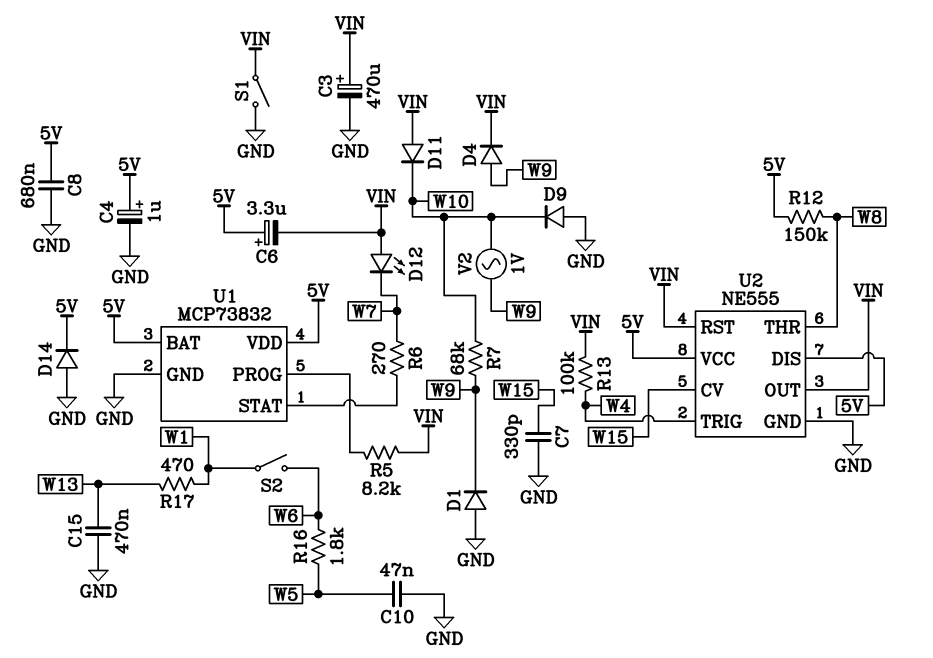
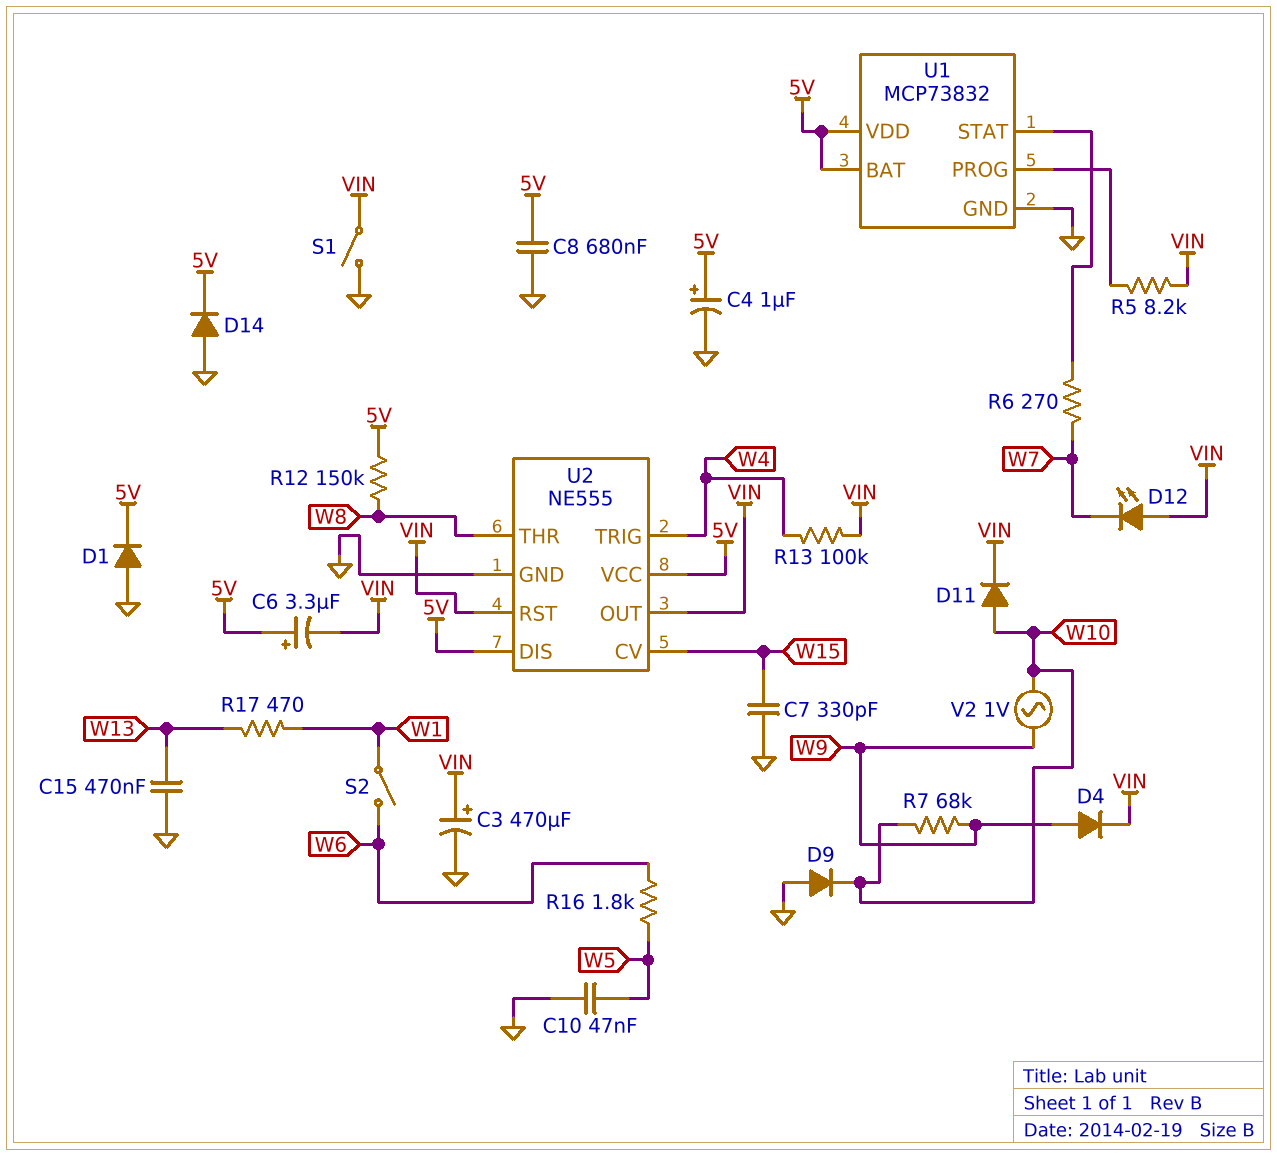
D1: diode (A GND, K W9) -> diode (A GND, K 5V)
D11: diode (A VIN, K W10) -> diode (A W10, K VIN)

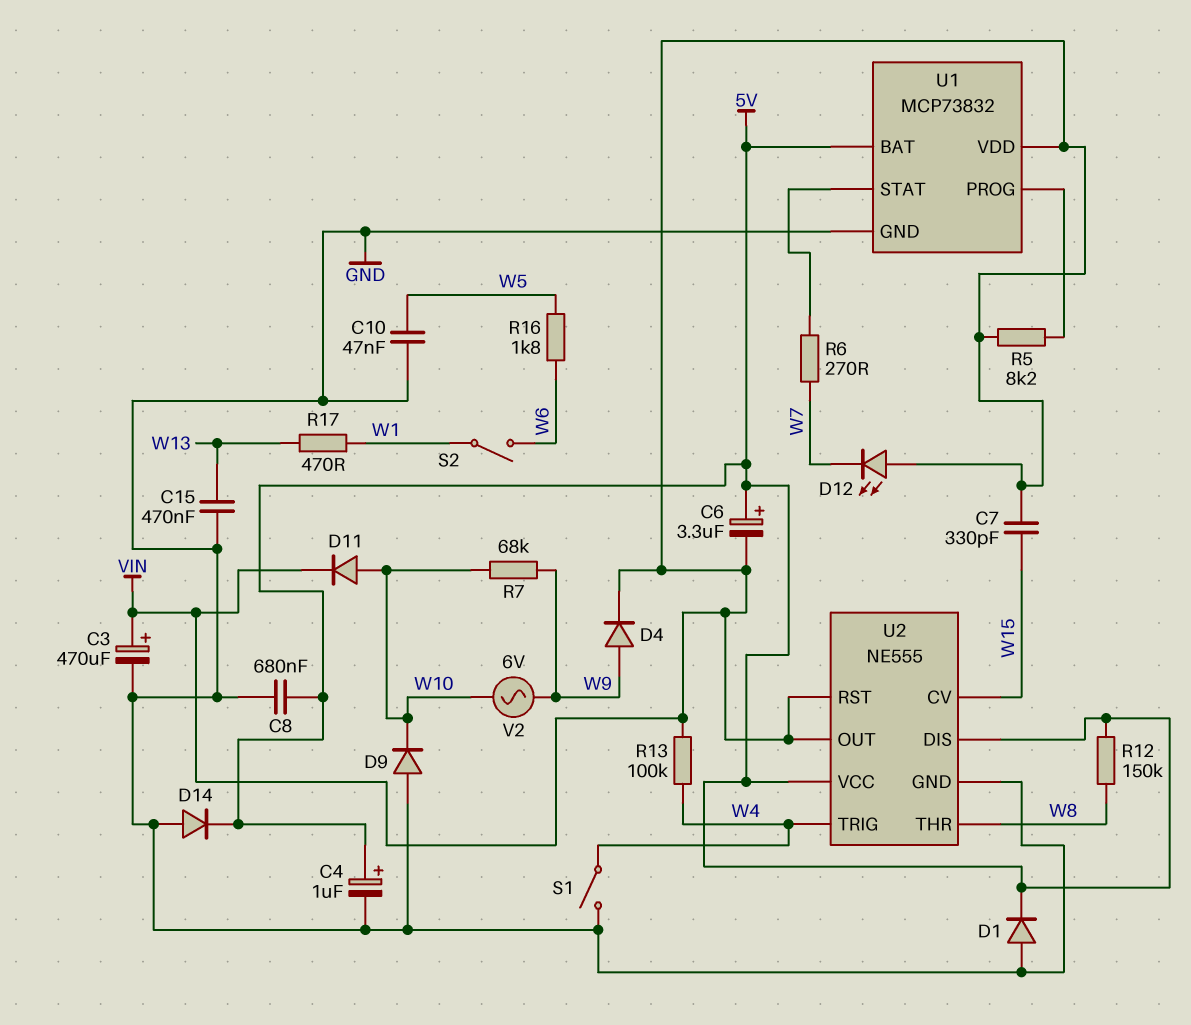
C7: 330pF (GND, W15) -> 330pF (VIN, W15)
S1: switch (GND, VIN) -> switch (GND, W4)
U1 pin VDD: 5V -> VIN
V2: AC 1V (W9, W10) -> AC 6V (W9, W10)

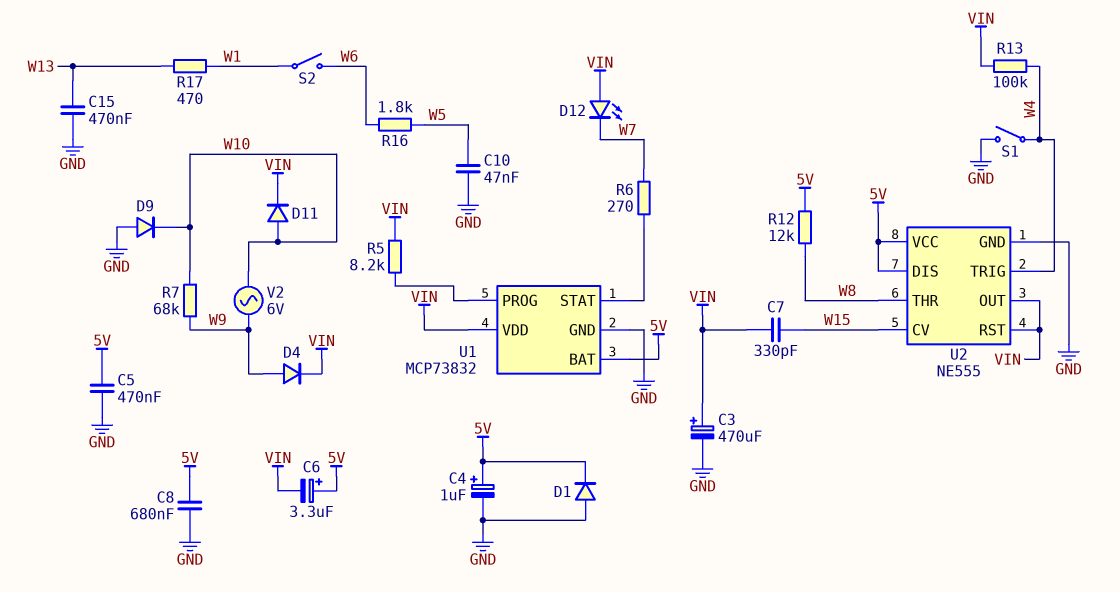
C5: none -> 470nF (5V, GND)
D14: diode (A GND, K 5V) -> none
R12: 150k (5V, W8) -> 12k (5V, W8)

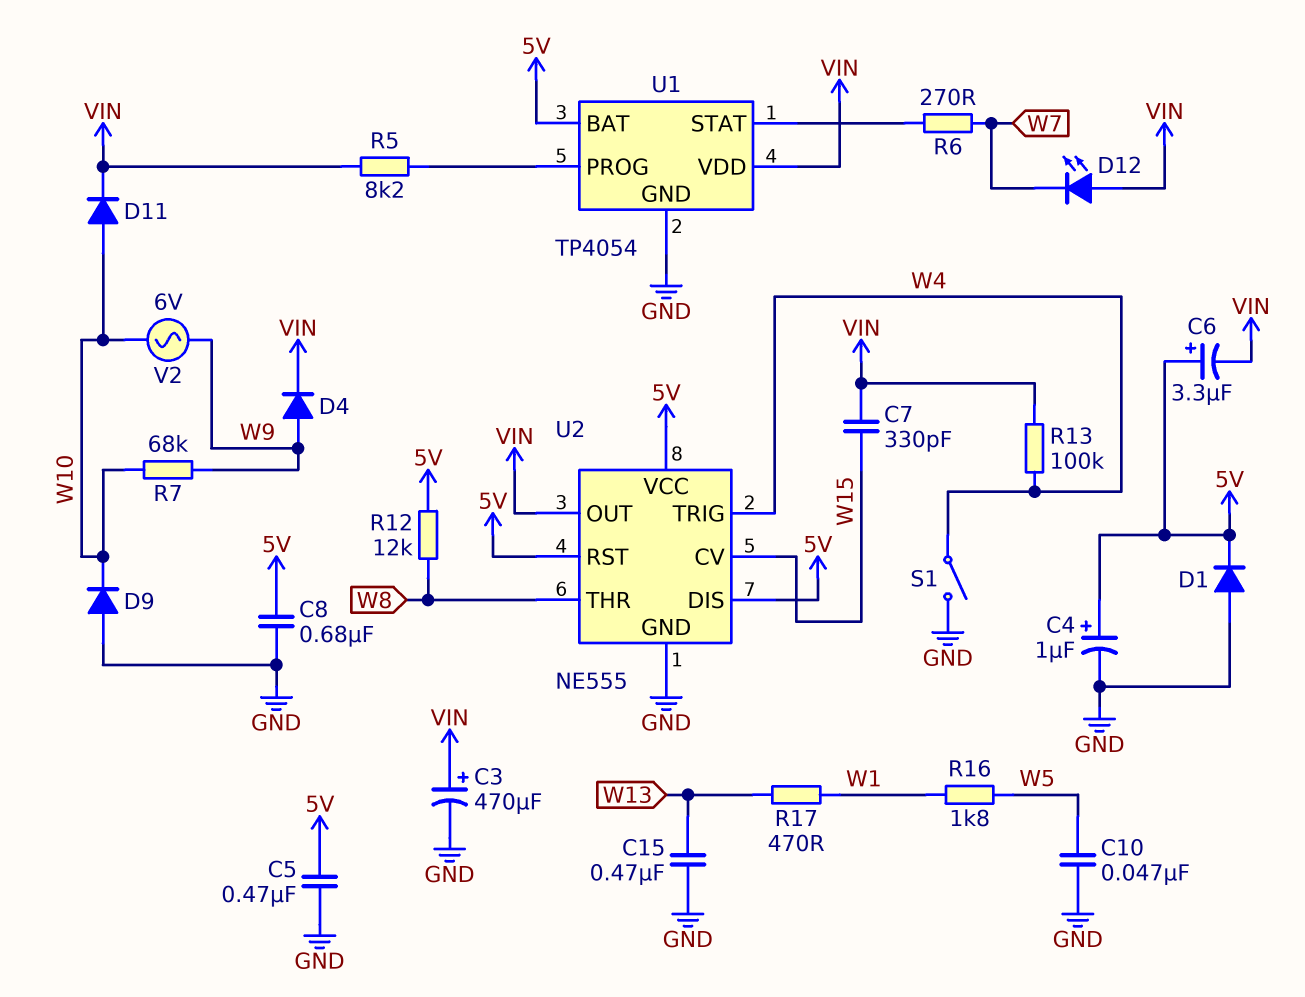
R16: 1.8k (W5, W6) -> 1.8k (W1, W5)
S2: switch (W1, W6) -> none
U1: MCP73832 -> TP4054
U2 pin RST: VIN -> 5V

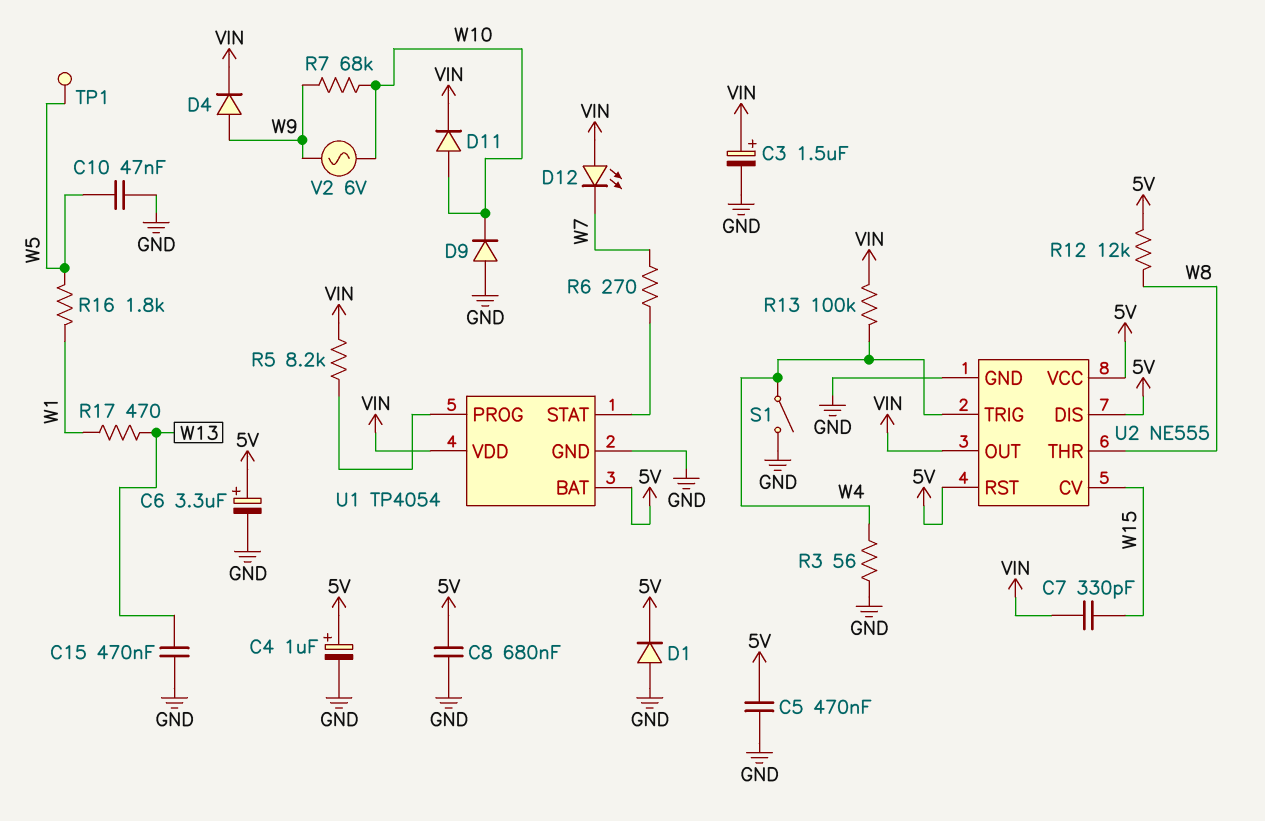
C3: 470uF (plus VIN, minus GND) -> 1.5uF (plus VIN, minus GND)
C6: 3.3uF (plus 5V, minus VIN) -> 3.3uF (plus 5V, minus GND)
R3: none -> 56 (GND, W4)
TP1: none -> test point (W5)

